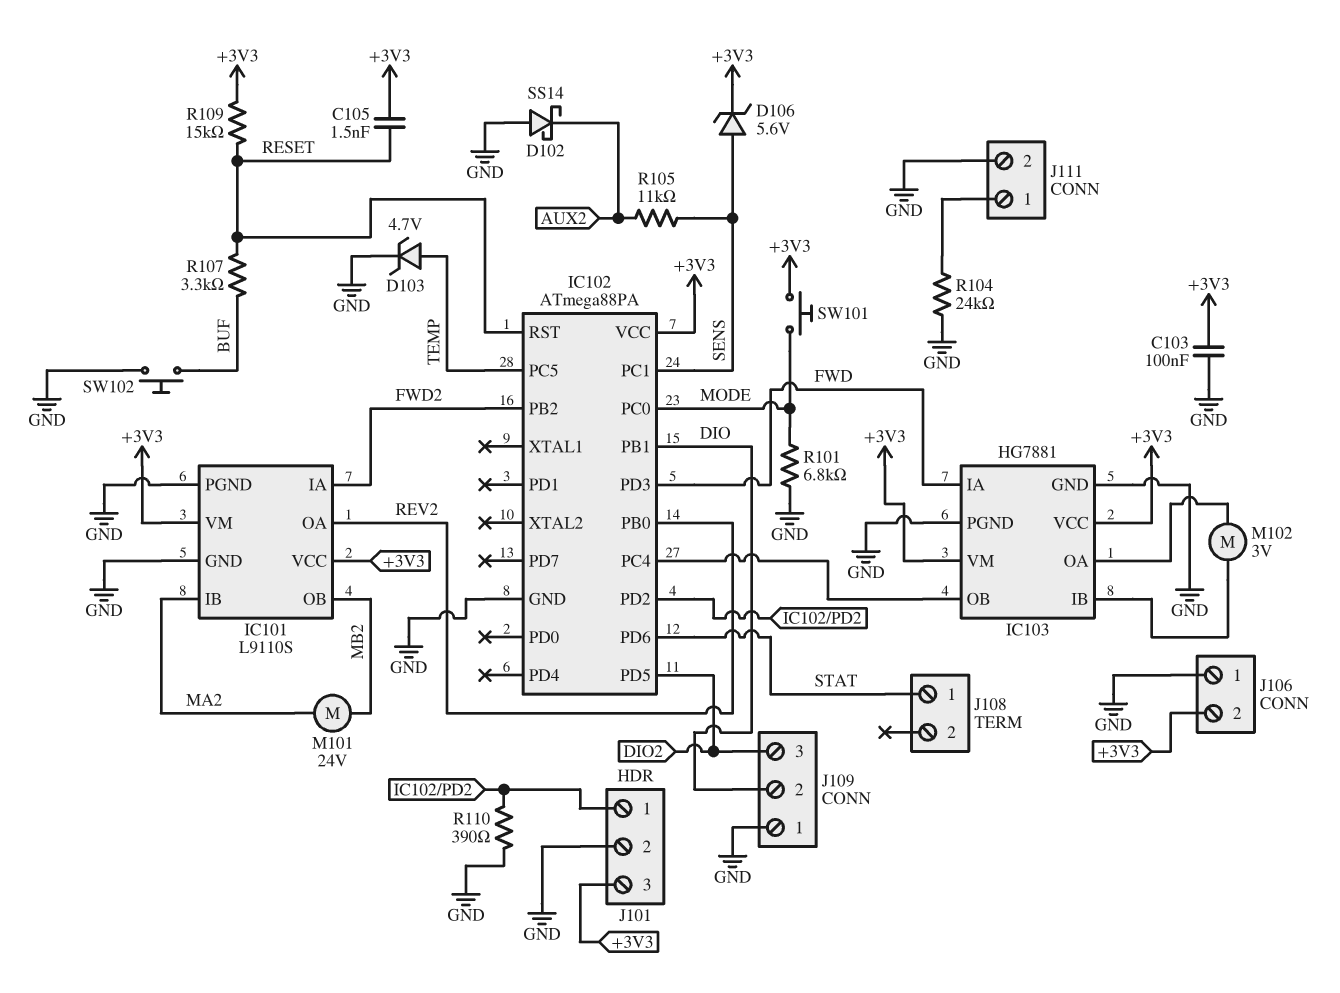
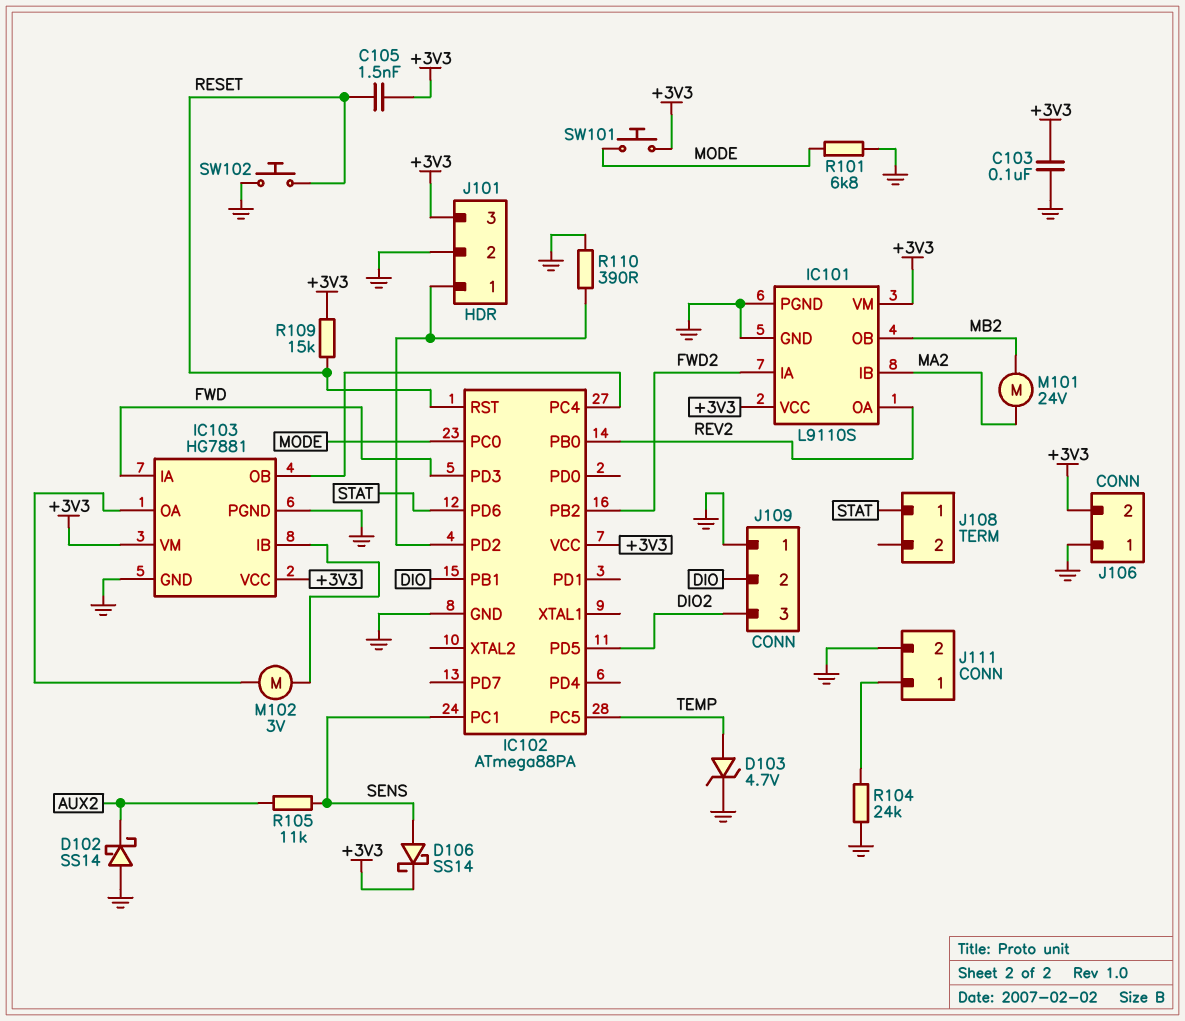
D106: zener 5.6V (A SENS, K +3V3) -> schottky SS14 (A SENS, K +3V3)
R107: 3.3k (BUF, RESET) -> none
SW102: button (BUF, GND) -> button (GND, RESET)

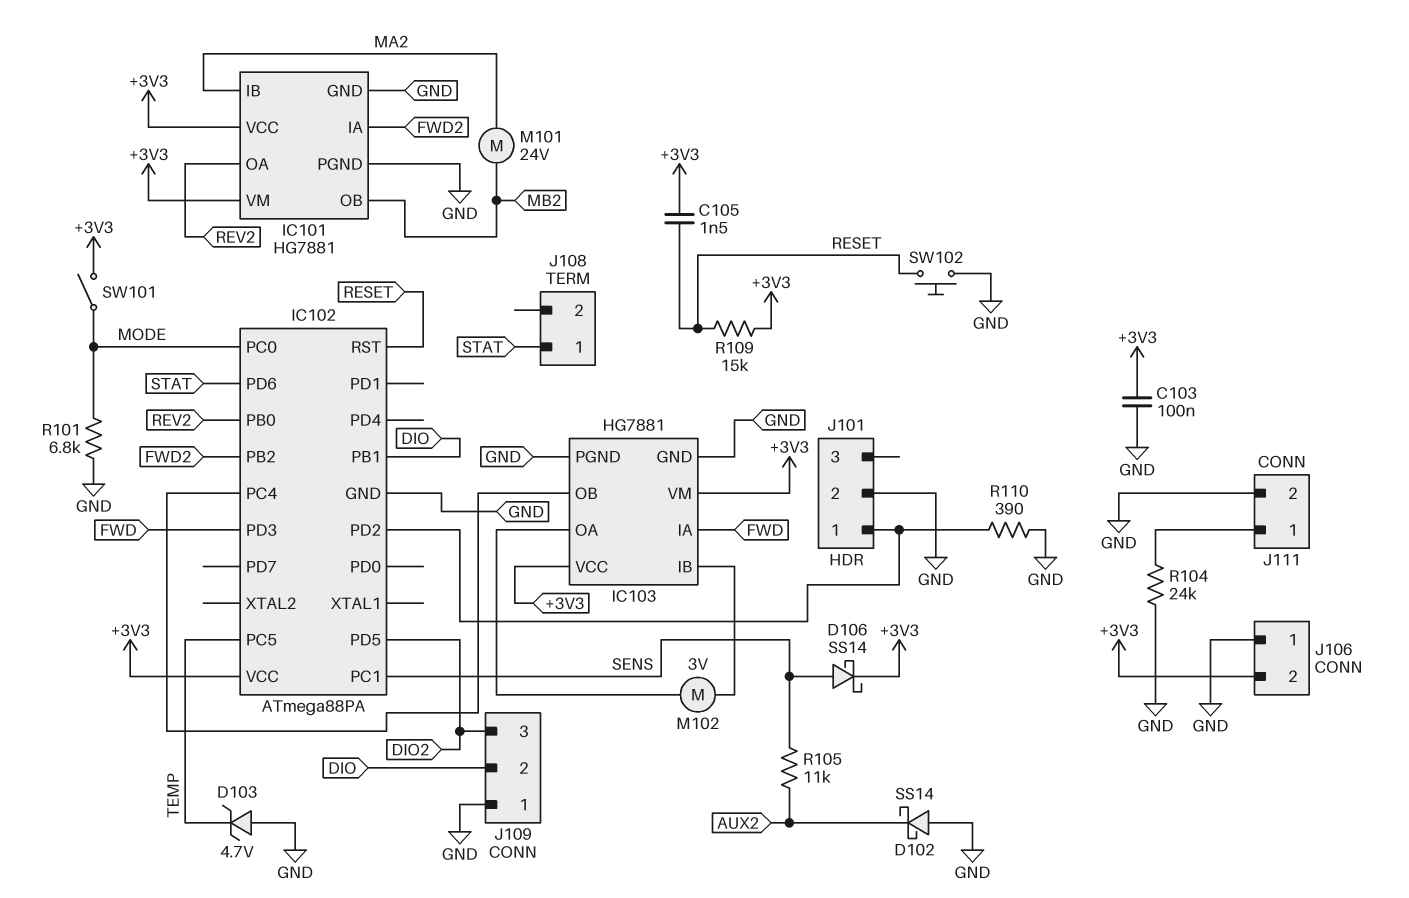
D103: zener 4.7V (A TEMP, K GND) -> zener 4.7V (A GND, K TEMP)
IC101: L9110S -> HG7881
J101 pin 3: +3V3 -> none
SW101: button (+3V3, MODE) -> switch (+3V3, MODE)

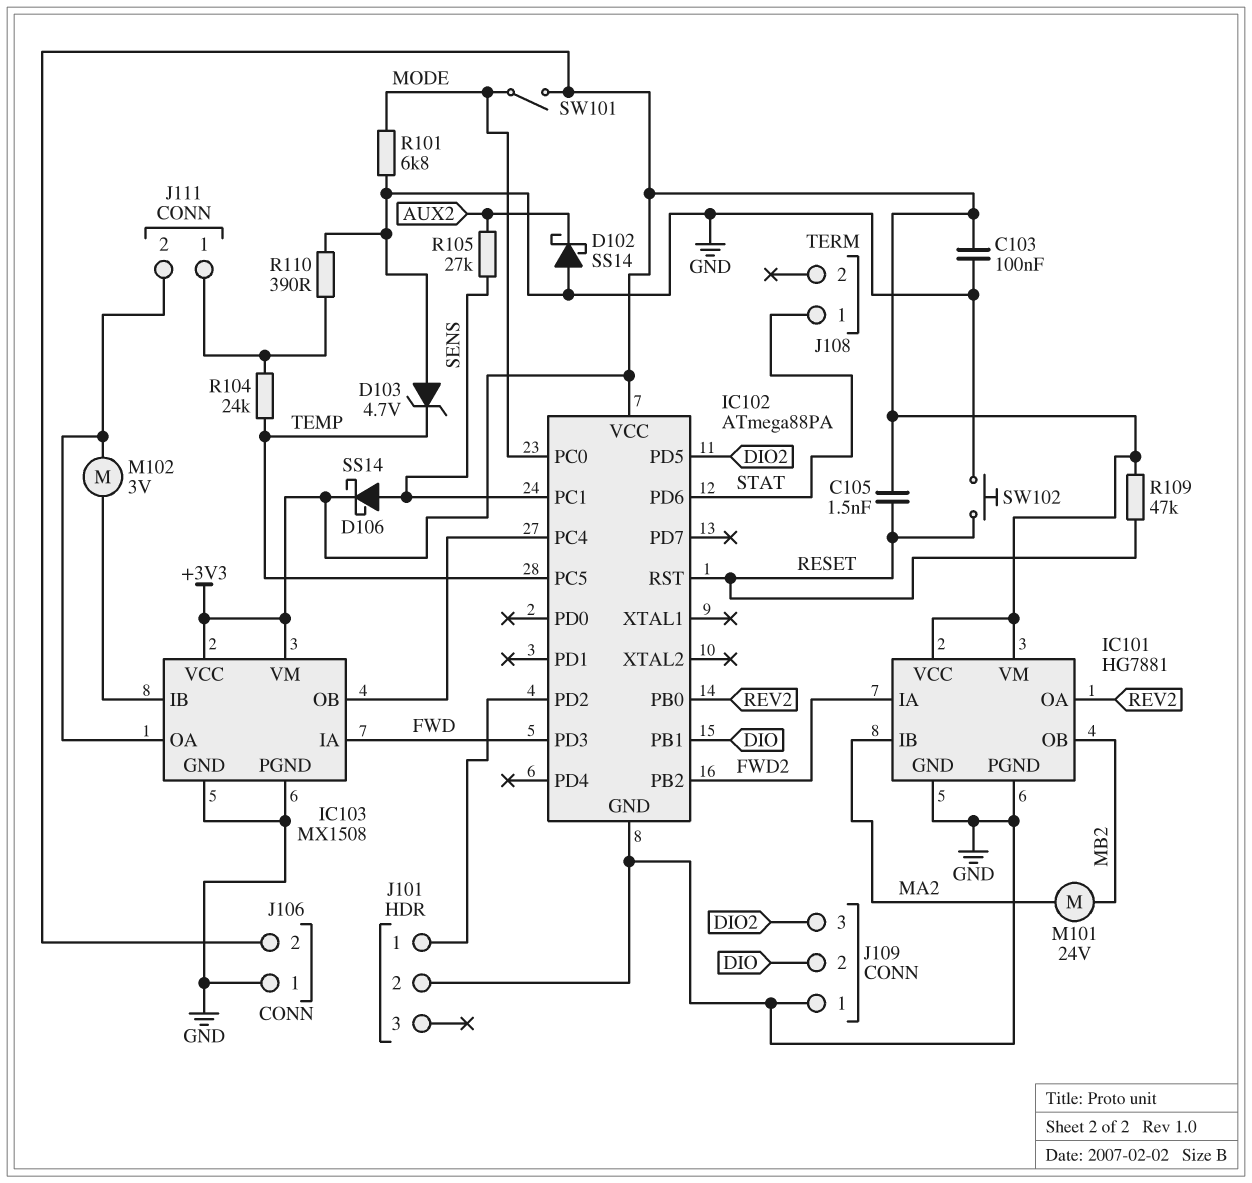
IC103: HG7881 -> MX1508
J111 pin 2: GND -> IC103/OA
R104: 24k (GND, J111/1) -> 24k (J111/1, TEMP)
R105: 11k (AUX2, SENS) -> 27k (AUX2, SENS)
R109: 15k (+3V3, RESET) -> 47k (+3V3, RESET)
R110: 390 (GND, IC102/PD2) -> 390 (GND, J111/1)

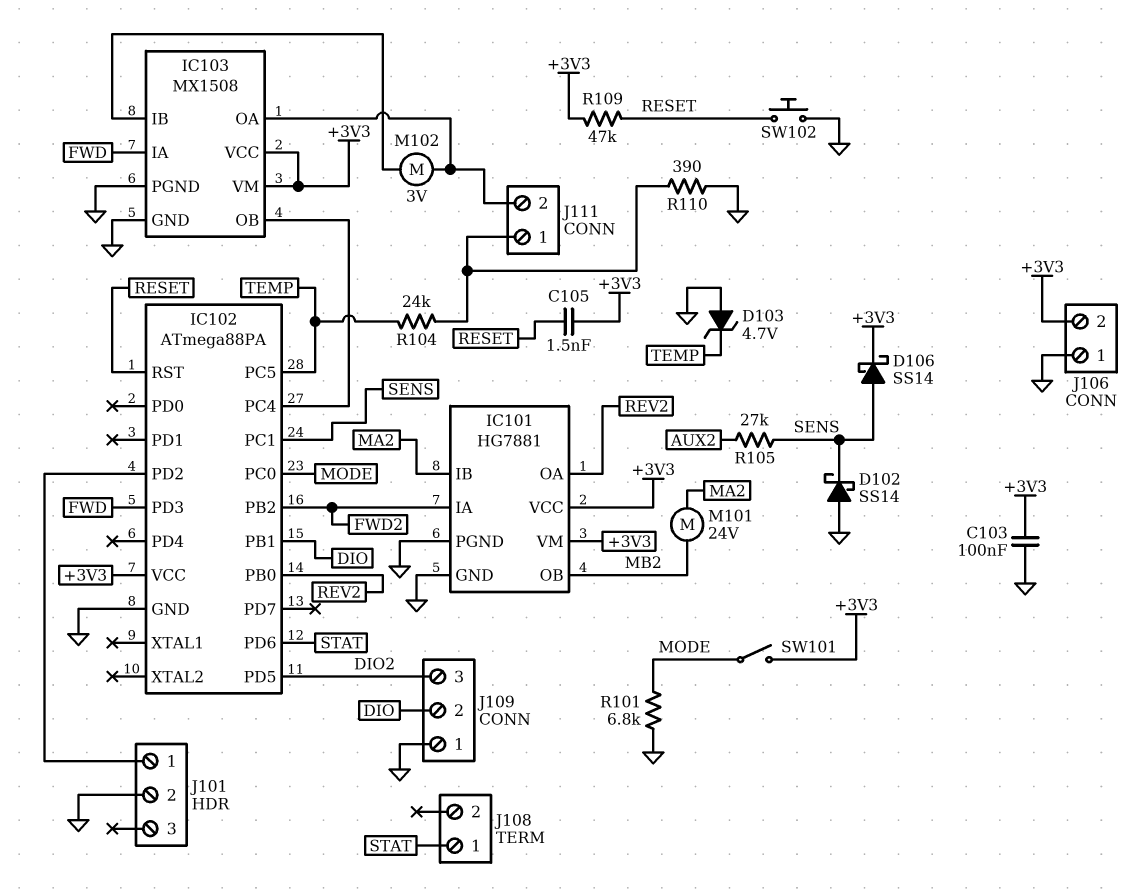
D102: schottky SS14 (A GND, K AUX2) -> schottky SS14 (A GND, K SENS)

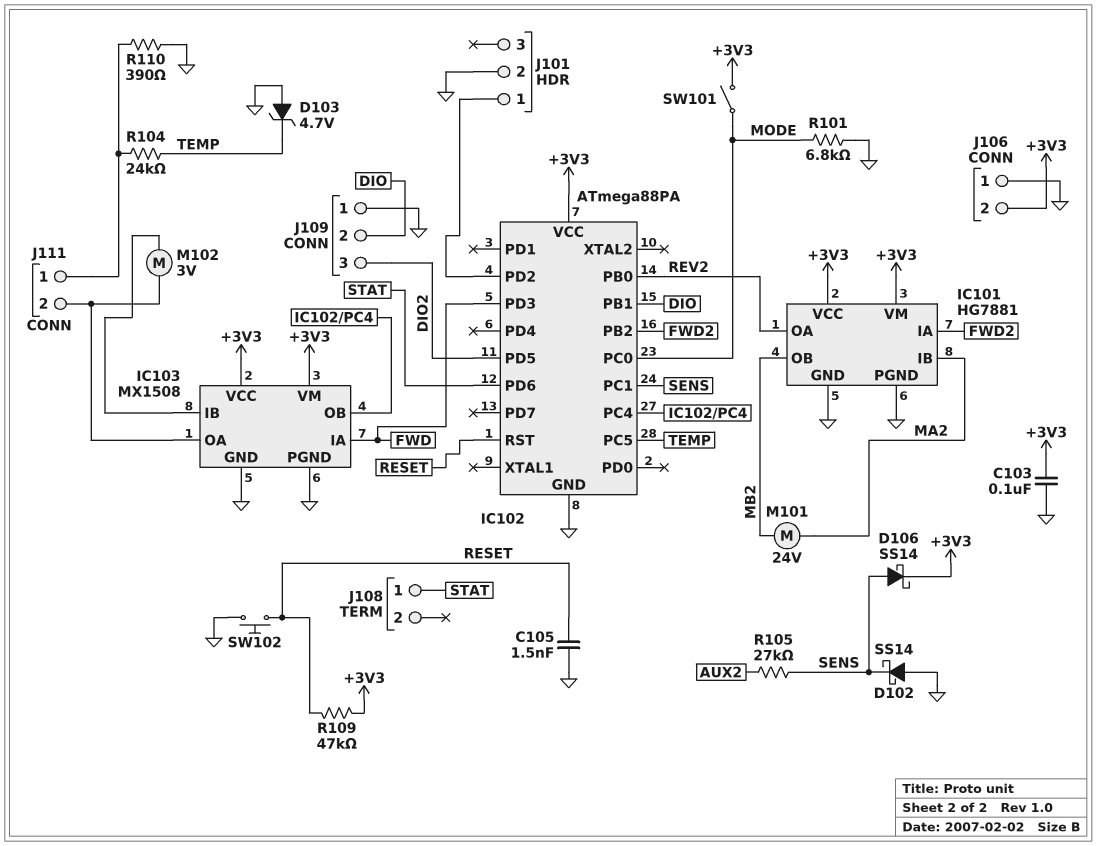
C105: 1.5nF (+3V3, RESET) -> 1.5nF (GND, RESET)

